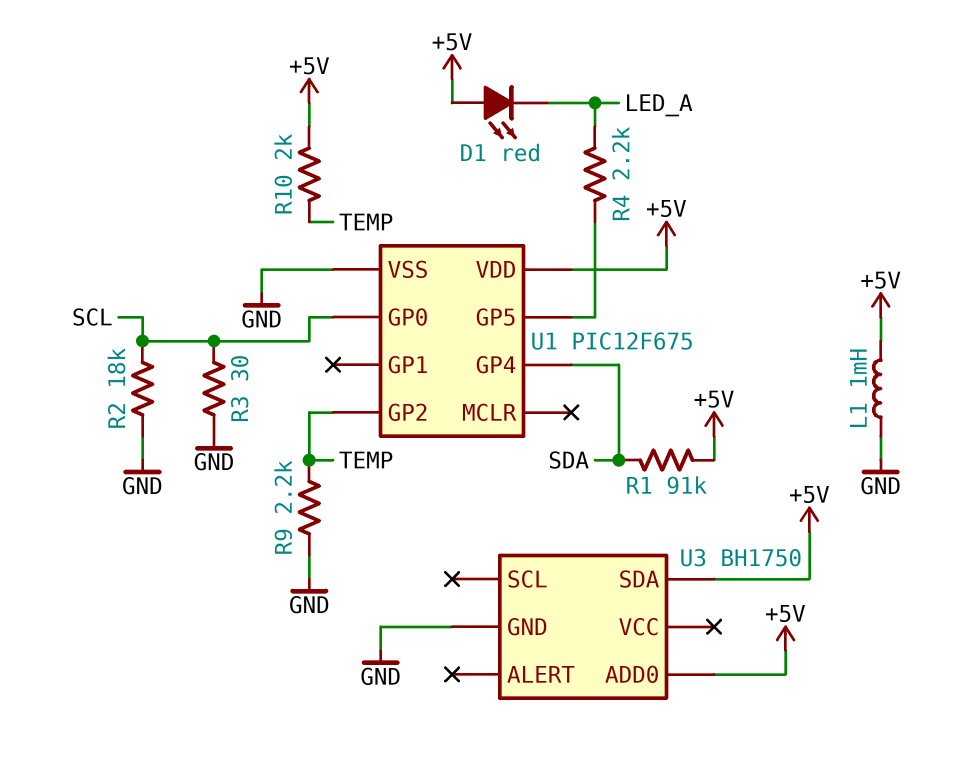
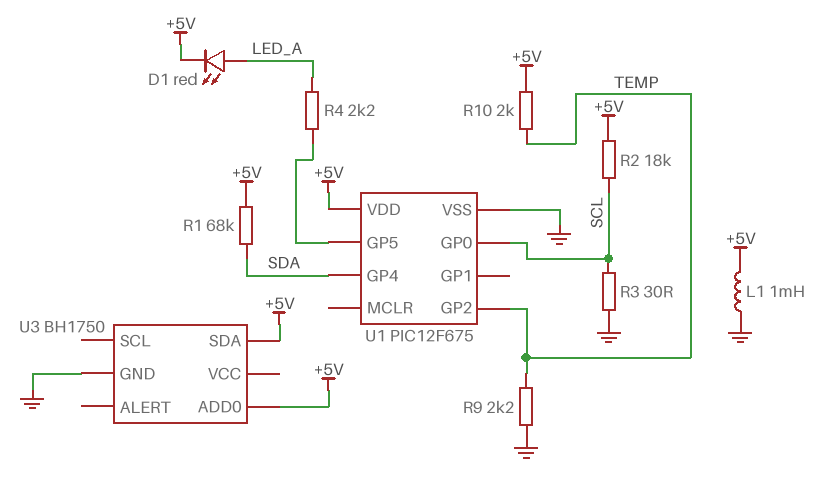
D1: LED red (A +5V, K LED_A) -> LED red (A LED_A, K +5V)
R1: 91k (+5V, SDA) -> 68k (+5V, SDA)
R2: 18k (GND, SCL) -> 18k (+5V, SCL)

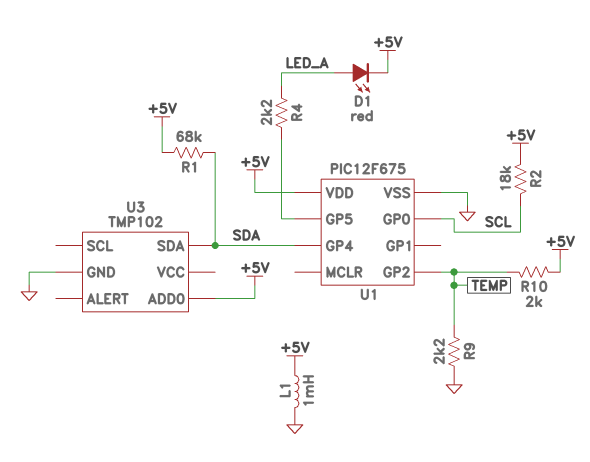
R3: 30 (GND, SCL) -> none
U3: BH1750 -> TMP102
U3 pin SDA: +5V -> SDA

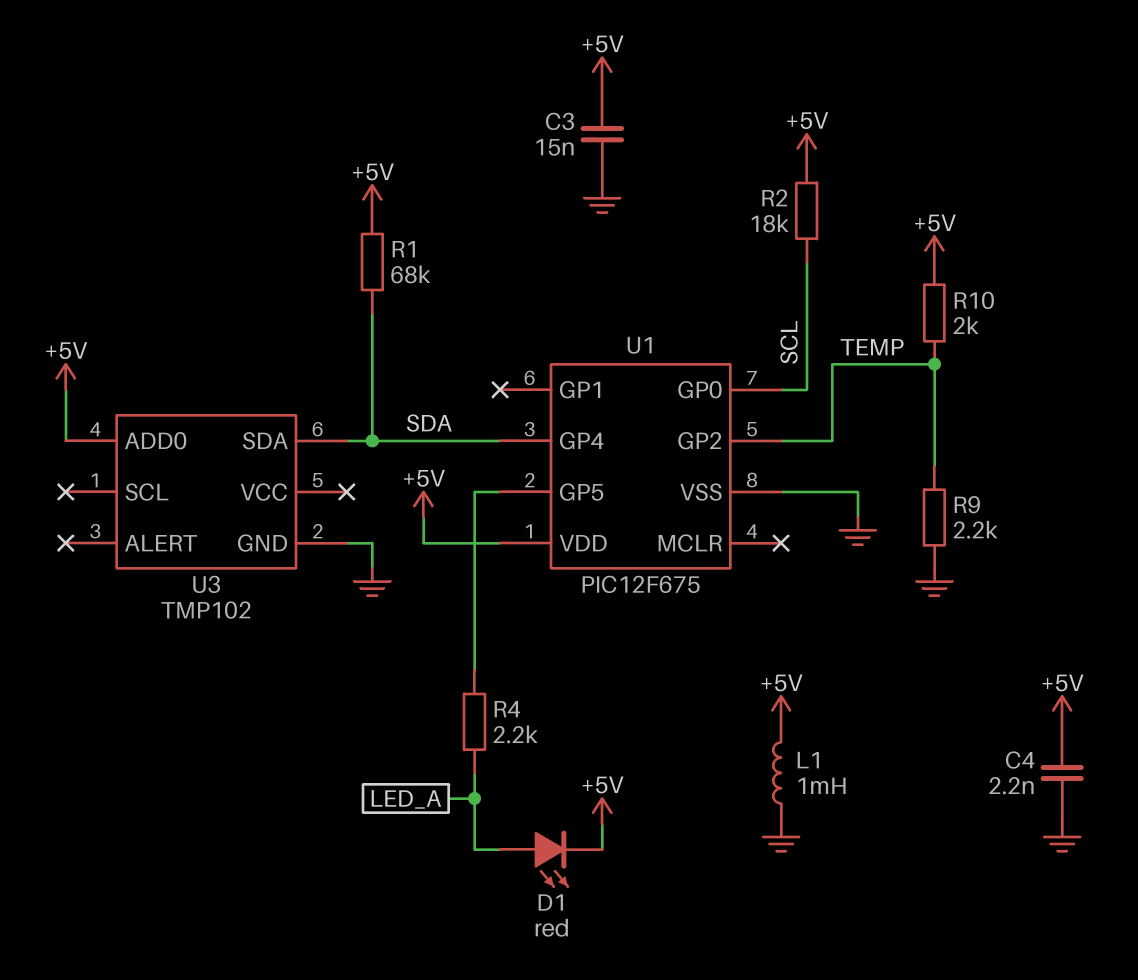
C3: none -> 15nF (+5V, GND)
C4: none -> 2.2nF (+5V, GND)

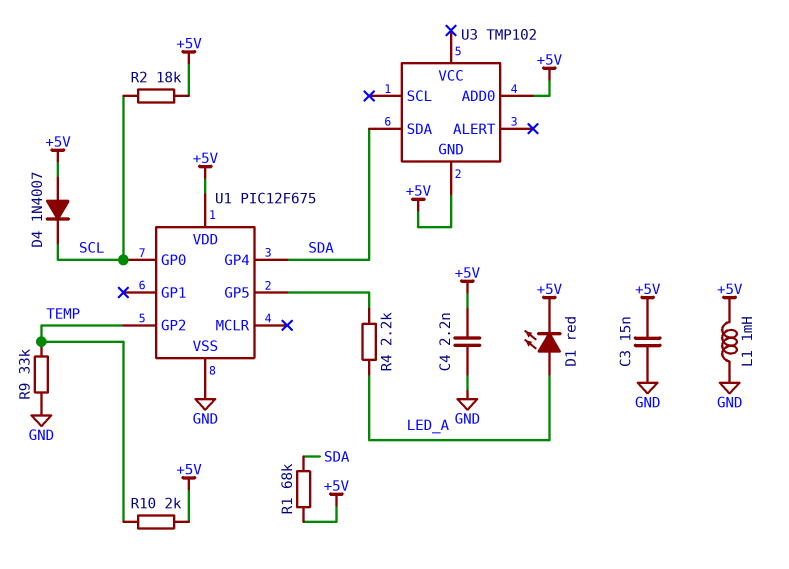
D4: none -> diode 1N4007 (A +5V, K SCL)
R9: 2.2k (GND, TEMP) -> 33k (GND, TEMP)
U3 pin GND: GND -> +5V

